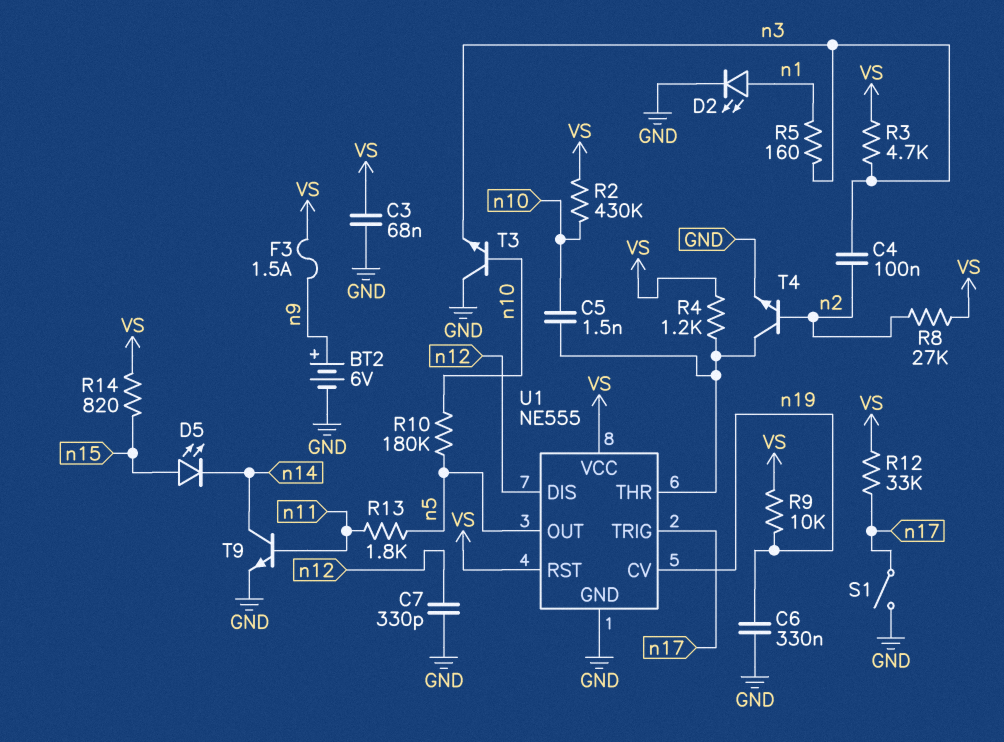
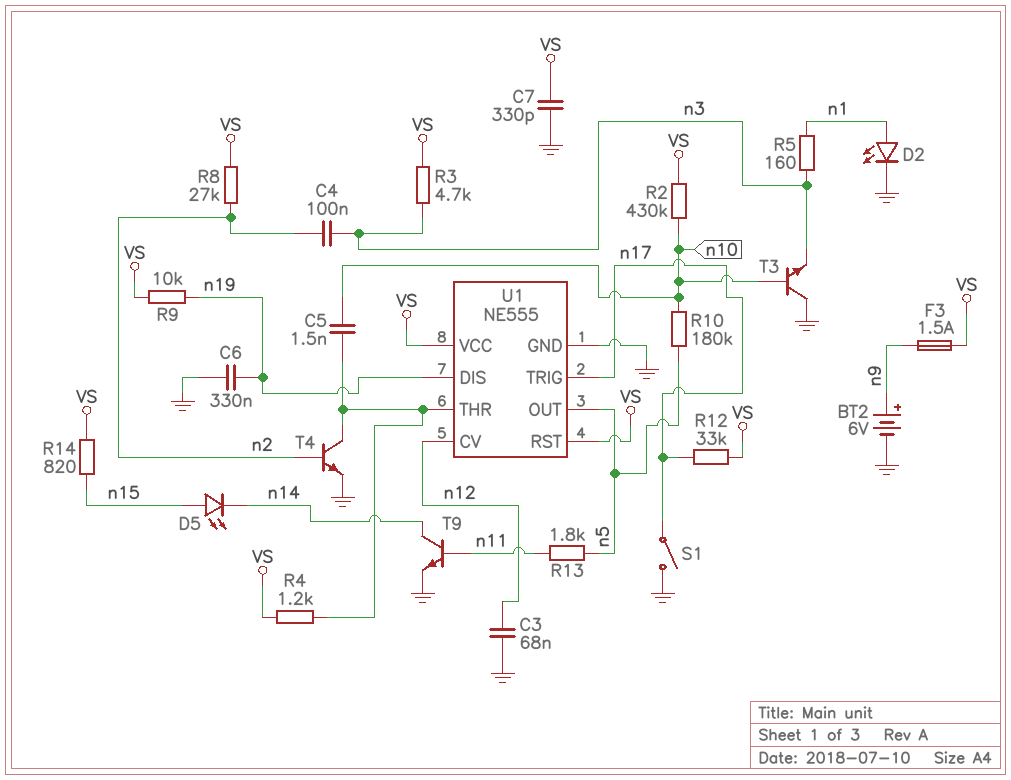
C3: 68nF (GND, VS) -> 68nF (GND, n12)
C7: 330pF (GND, n12) -> 330pF (GND, VS)
U1 pin CV: n19 -> n12
U1 pin DIS: n12 -> n19

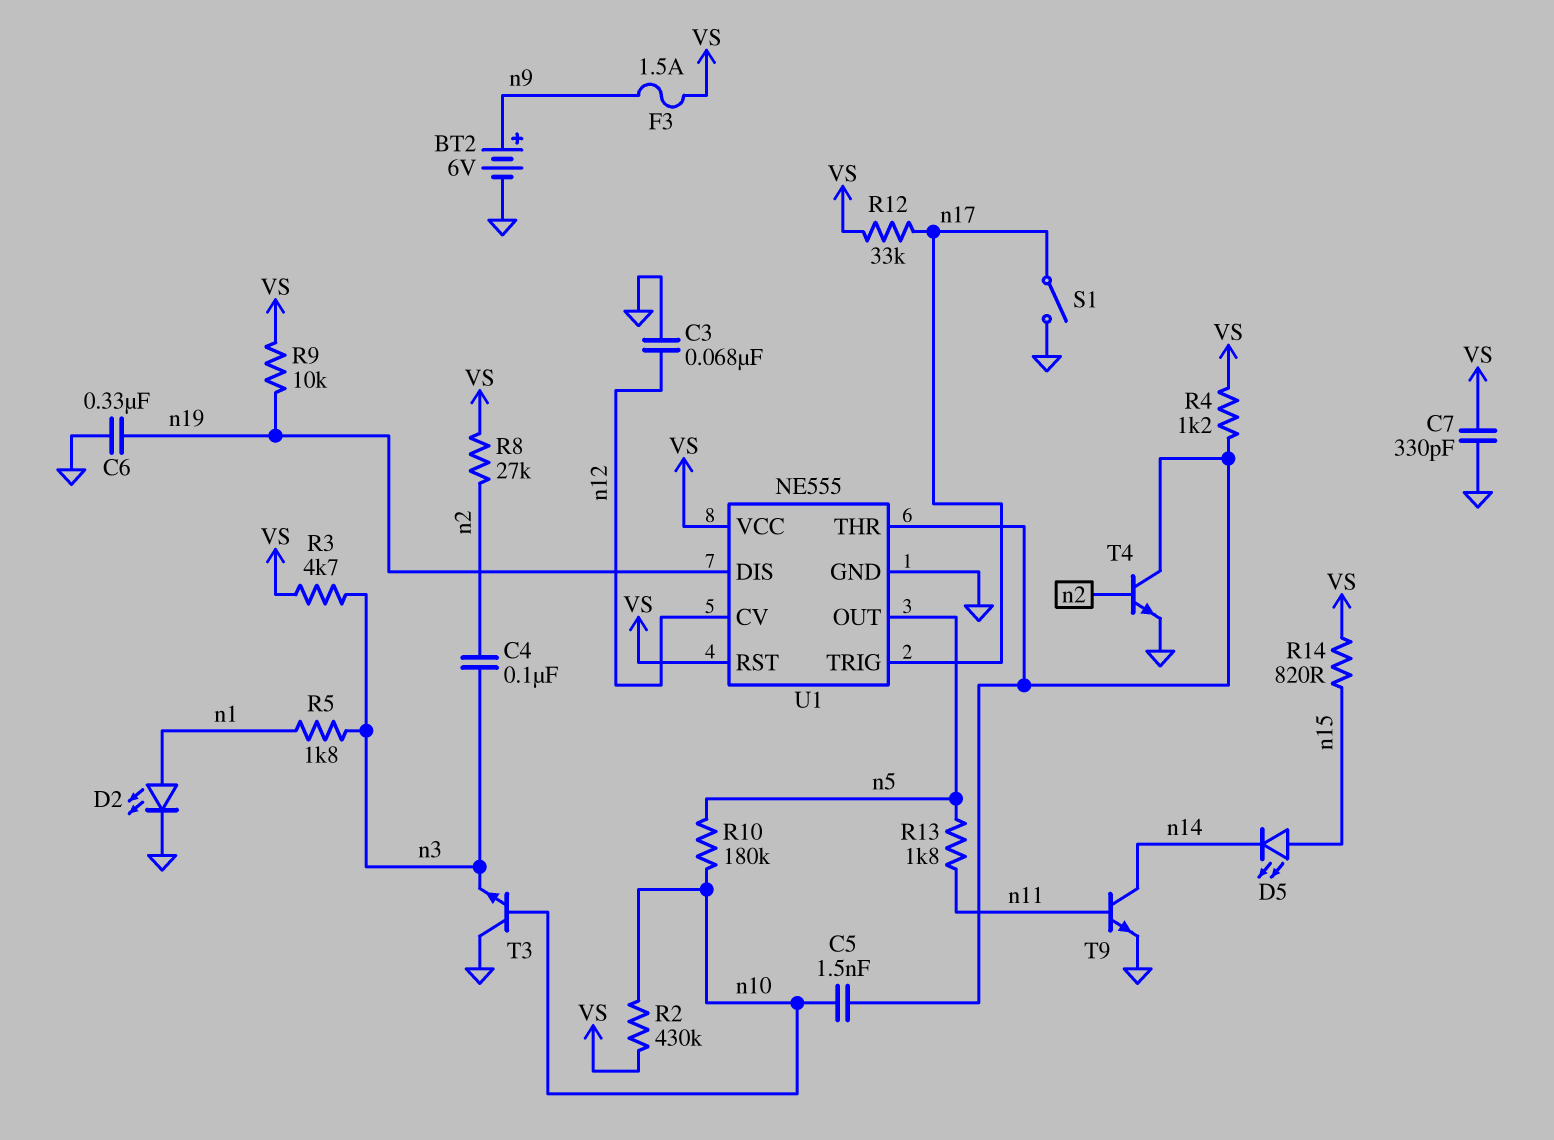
R5: 160 (n1, n3) -> 1.8k (n1, n3)

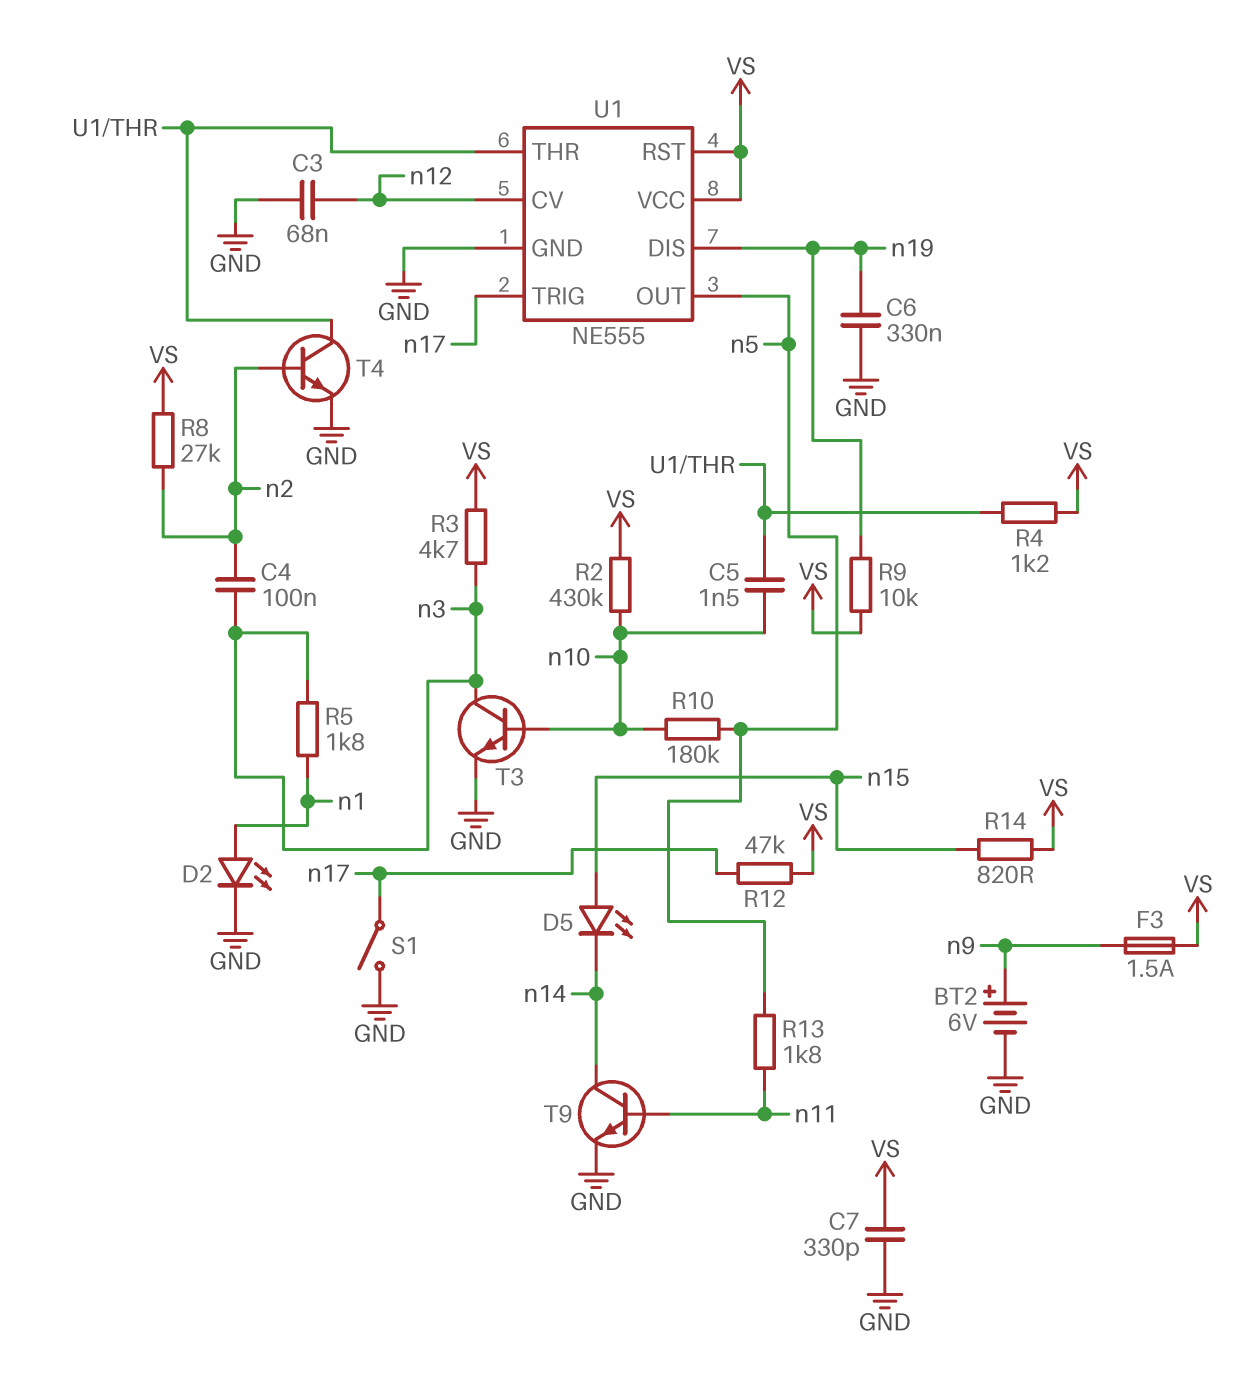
R12: 33k (VS, n17) -> 47k (VS, n17)
T3: NPN (B n10, C GND, E n3) -> NPN (B n10, C n3, E GND)

